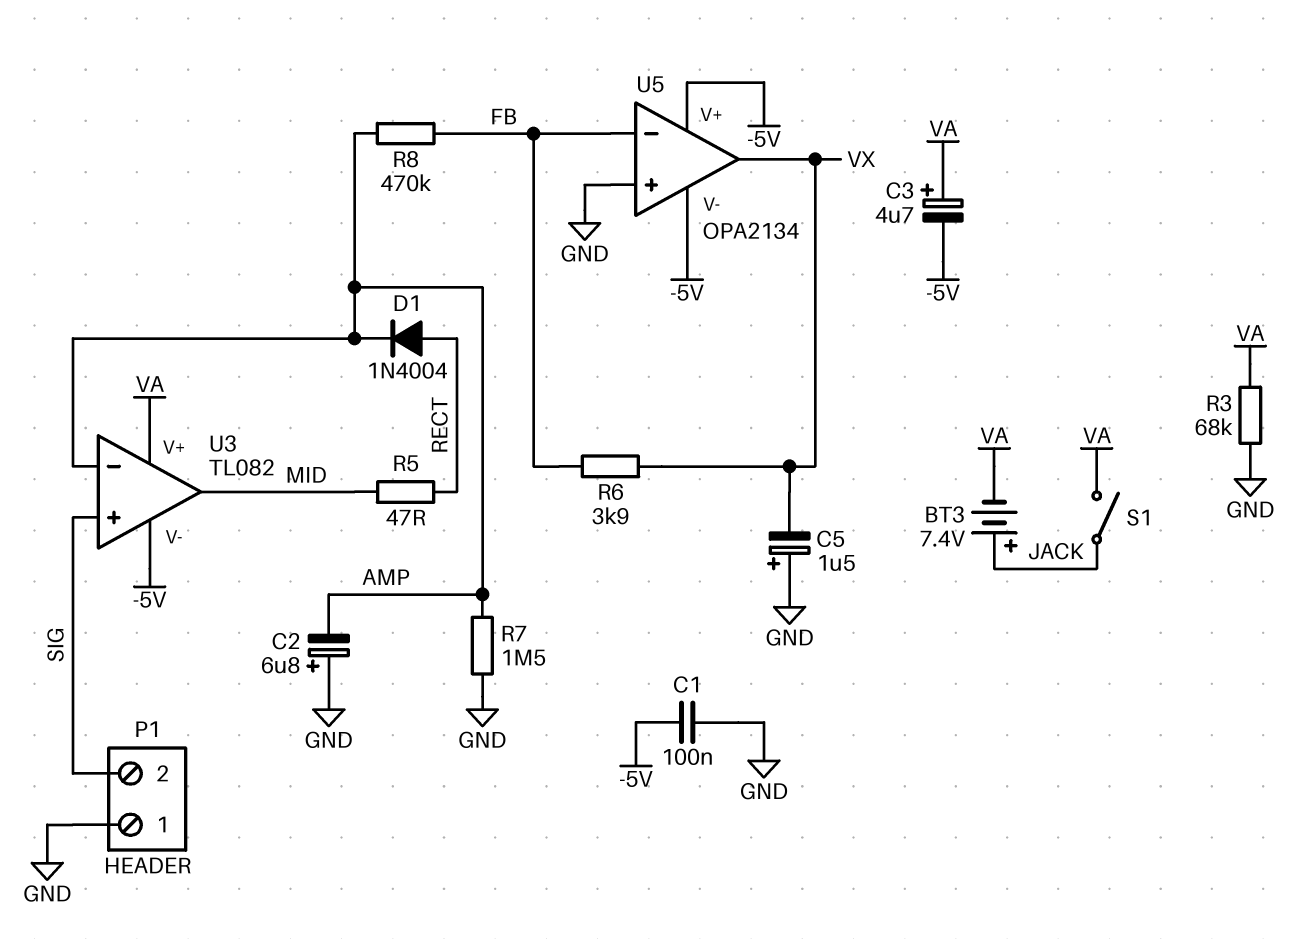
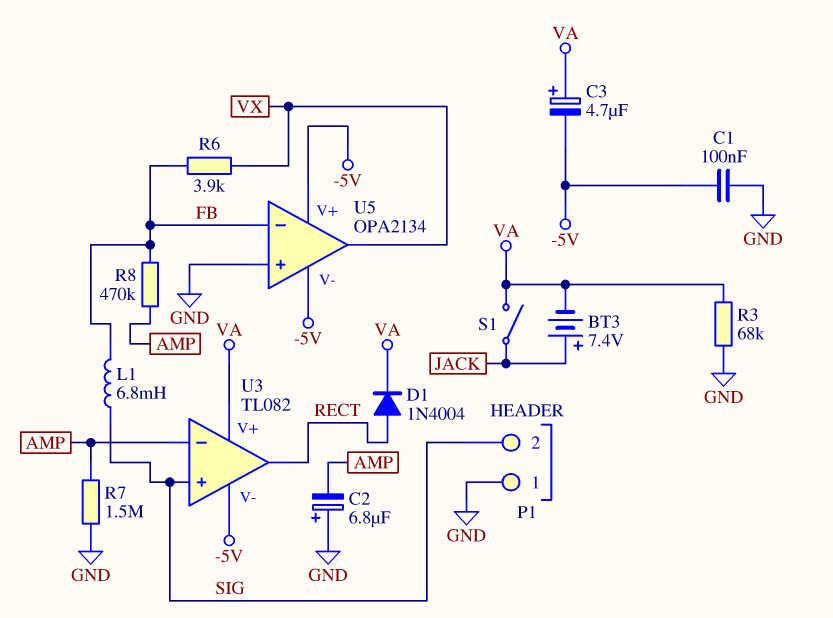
C5: 1.5uF (plus GND, minus VX) -> none
D1: diode 1N4004 (A RECT, K AMP) -> diode 1N4004 (A RECT, K VA)
L1: none -> 6.8mH (FB, SIG)
R5: 47 (MID, RECT) -> none
U3 pin out: MID -> RECT

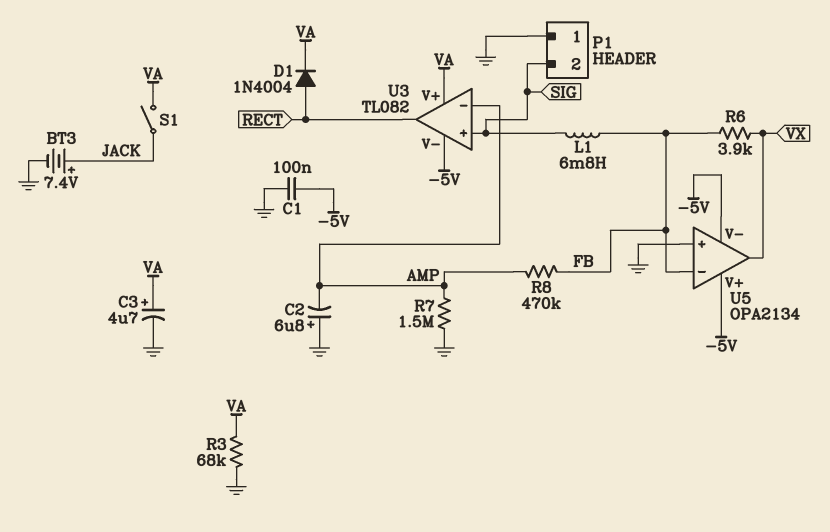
BT3: 7.4V (plus JACK, minus VA) -> 7.4V (plus JACK, minus GND)
C3: 4.7uF (plus VA, minus -5V) -> 4.7uF (plus VA, minus GND)

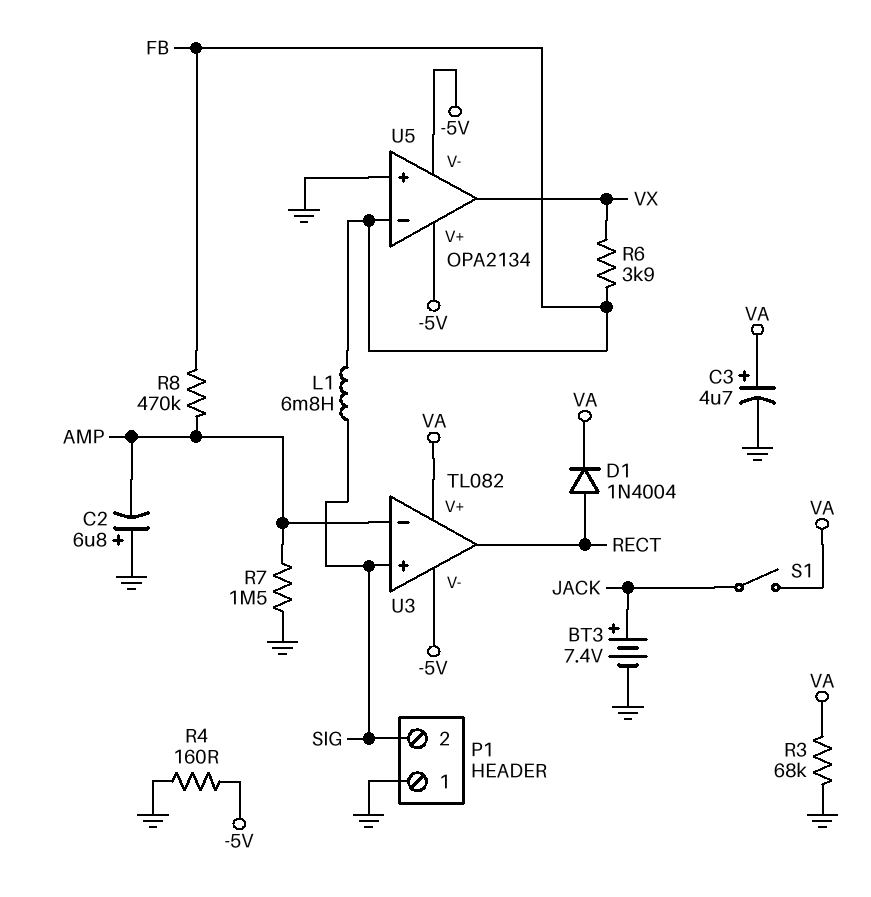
C1: 100nF (-5V, GND) -> none
R4: none -> 160 (-5V, GND)

